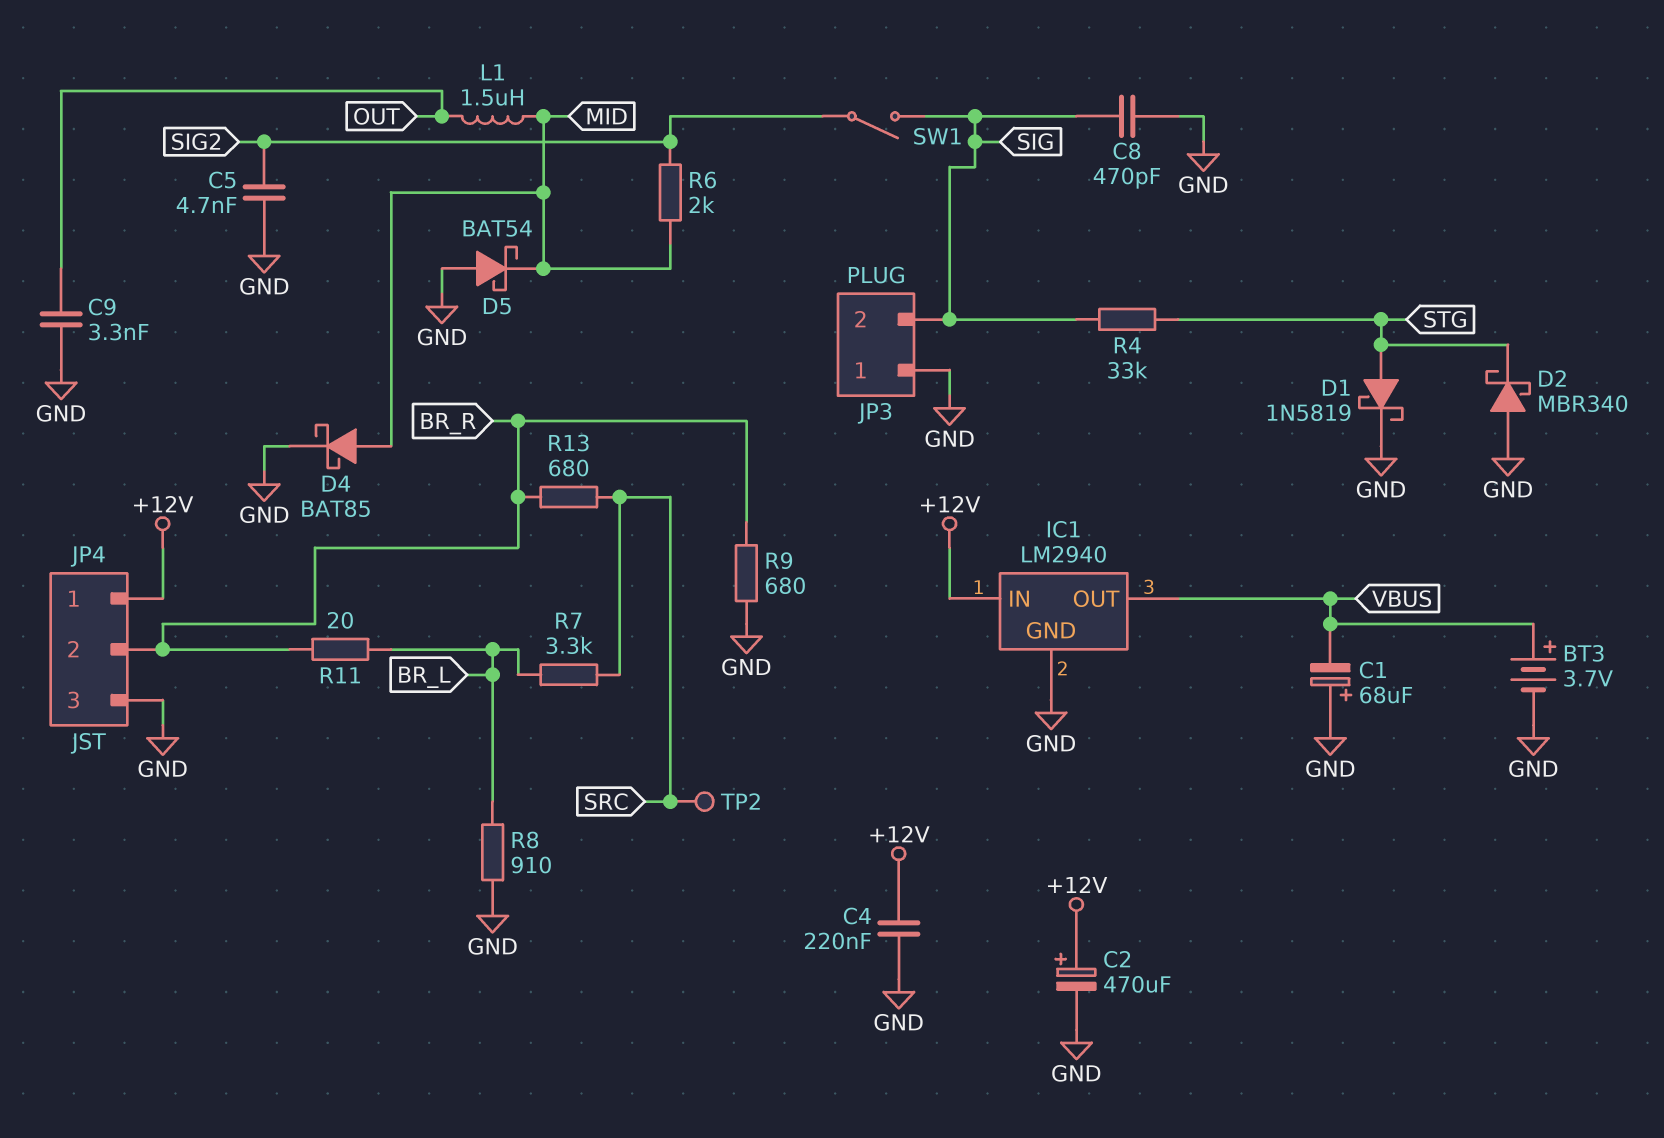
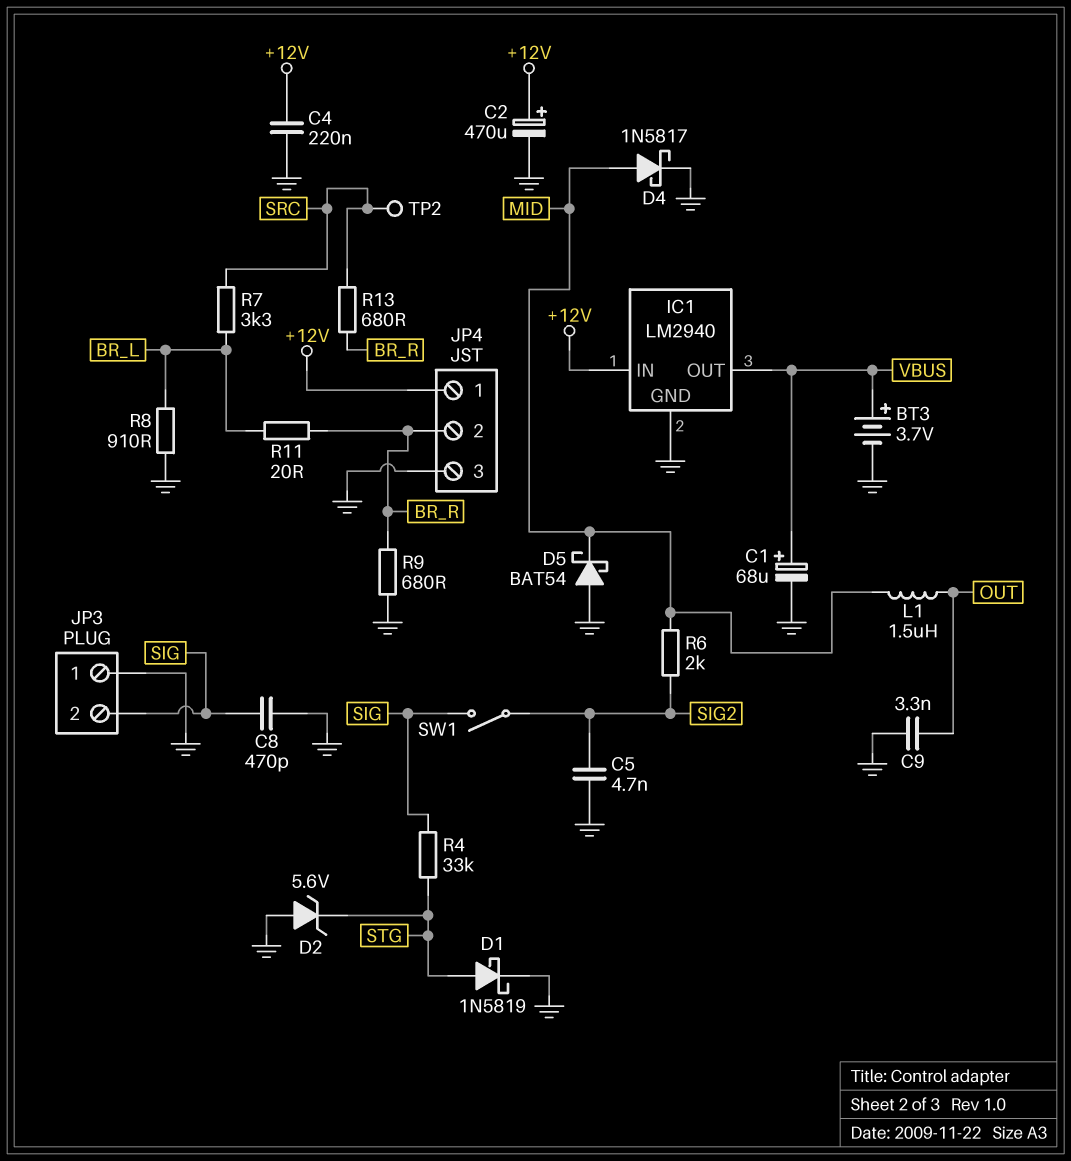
C1: 68uF (plus GND, minus VBUS) -> 68uF (plus VBUS, minus GND)
D2: schottky MBR340 (A GND, K STG) -> zener 5.6V (A GND, K STG)
D4: schottky BAT85 (A MID, K GND) -> schottky 1N5817 (A MID, K GND)

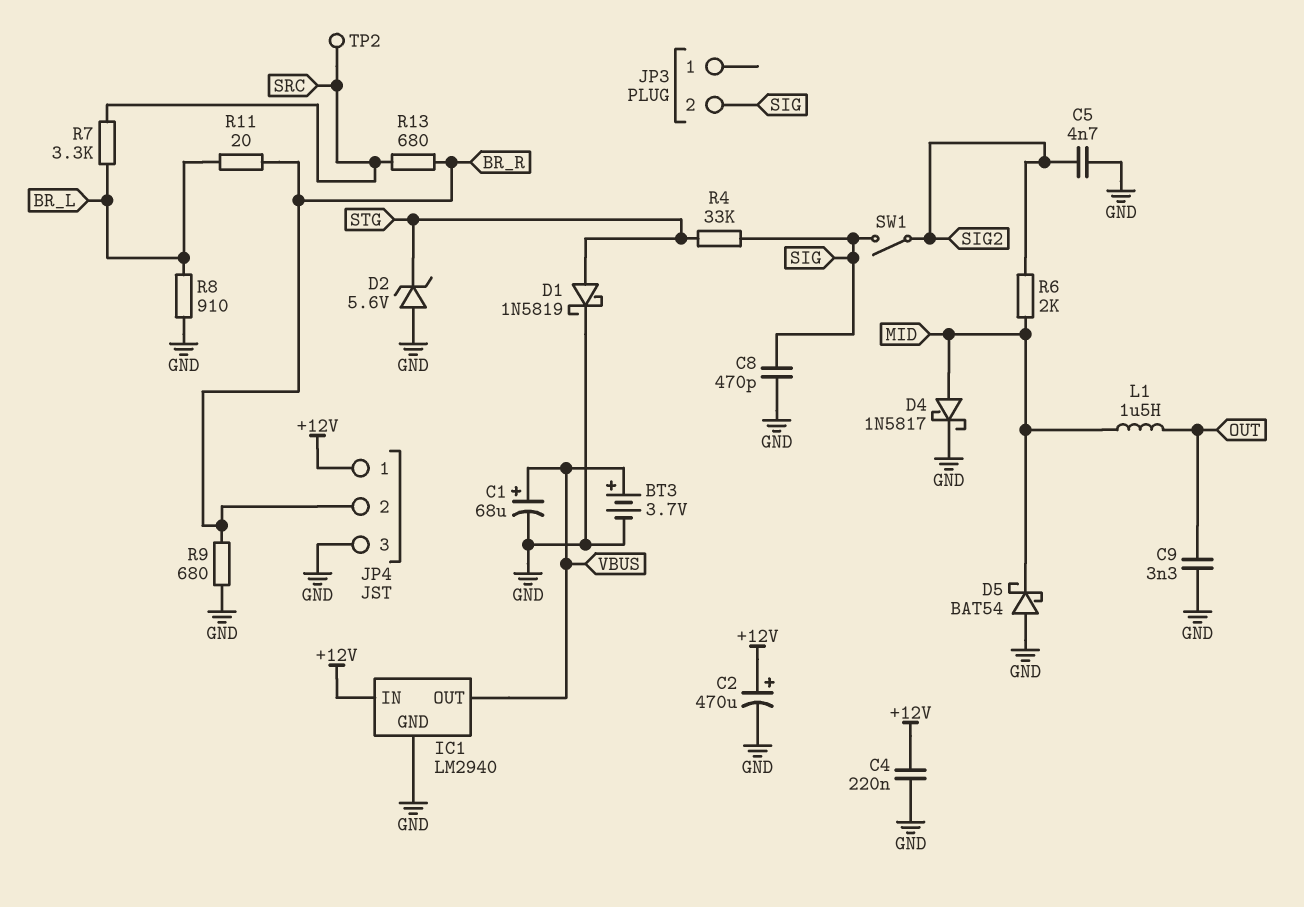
JP3 pin 1: GND -> none

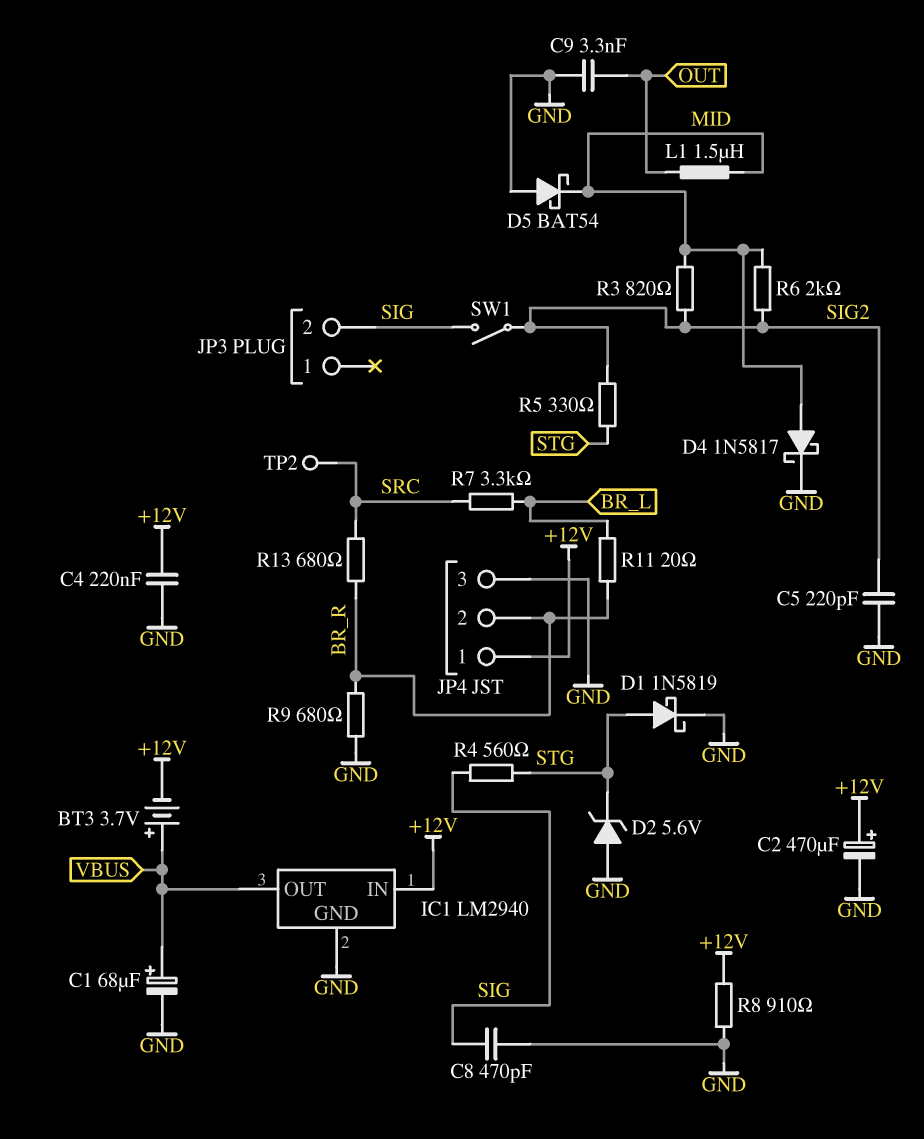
BT3: 3.7V (plus VBUS, minus GND) -> 3.7V (plus VBUS, minus +12V)
C5: 4.7nF (GND, SIG2) -> 220pF (GND, SIG2)
R3: none -> 820 (MID, SIG2)
R4: 33k (SIG, STG) -> 560 (SIG, STG)
R5: none -> 330 (SIG2, STG)
R8: 910 (BR_L, GND) -> 910 (+12V, GND)

